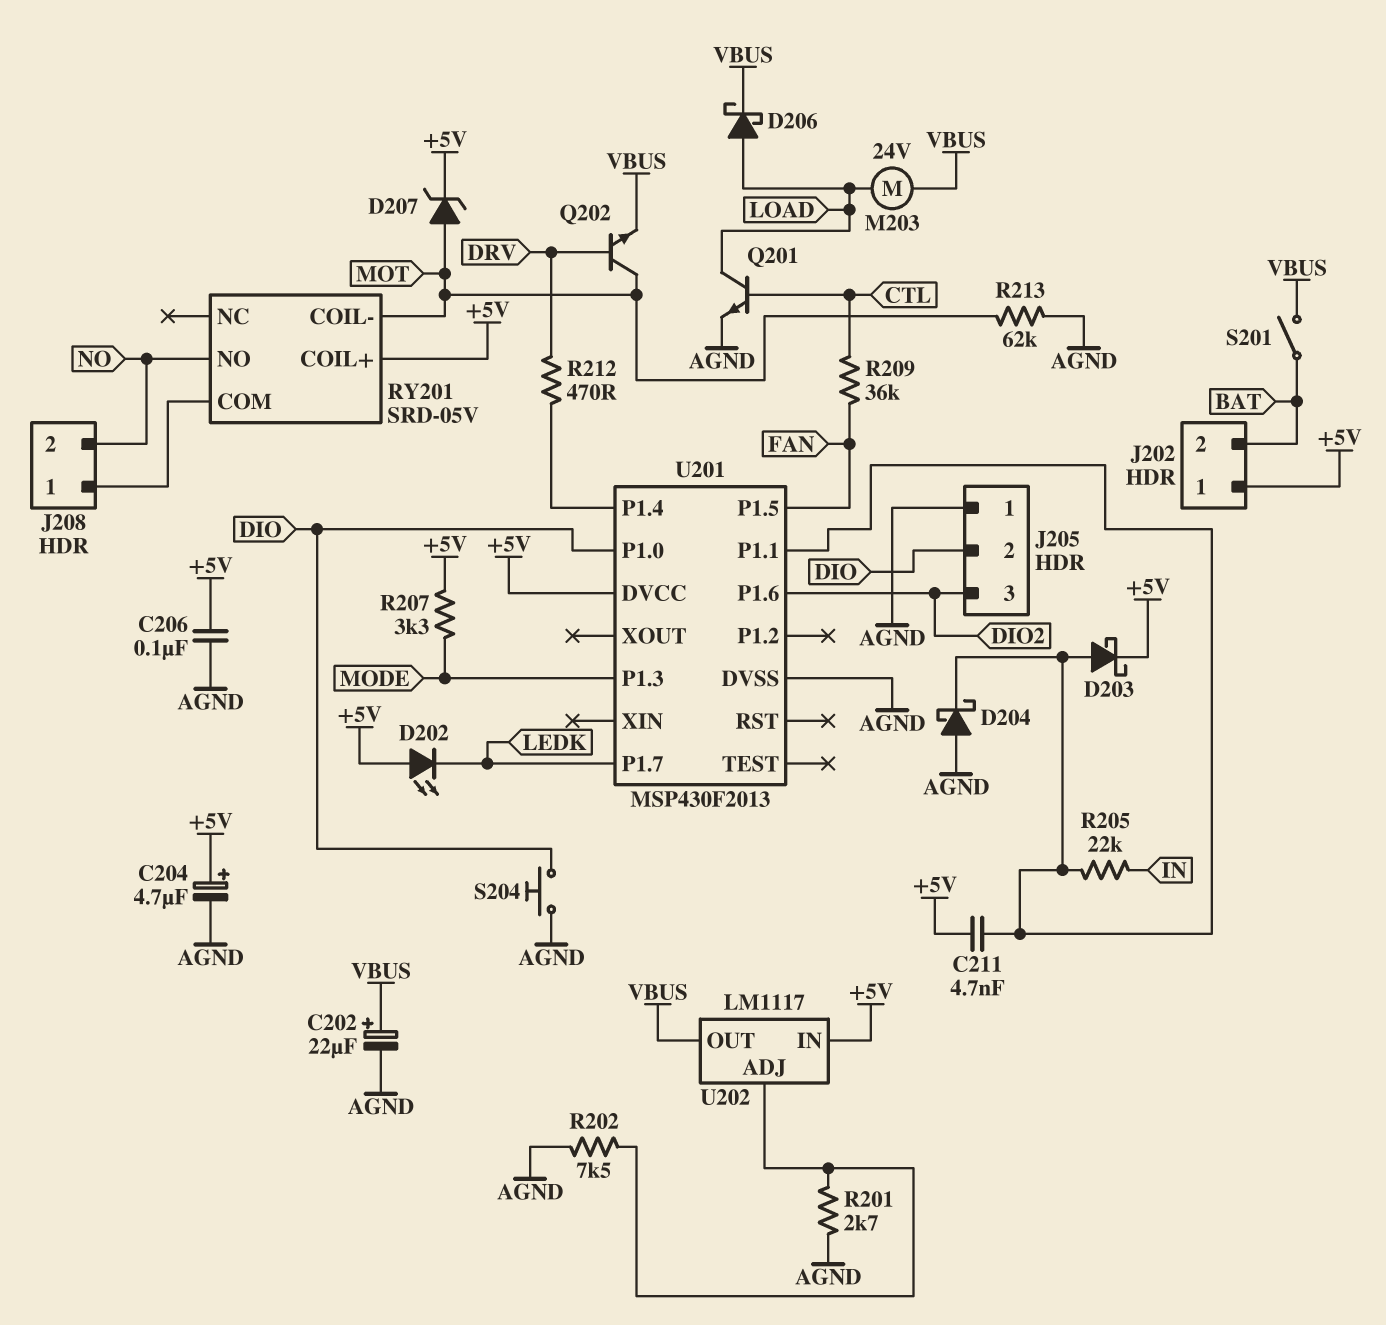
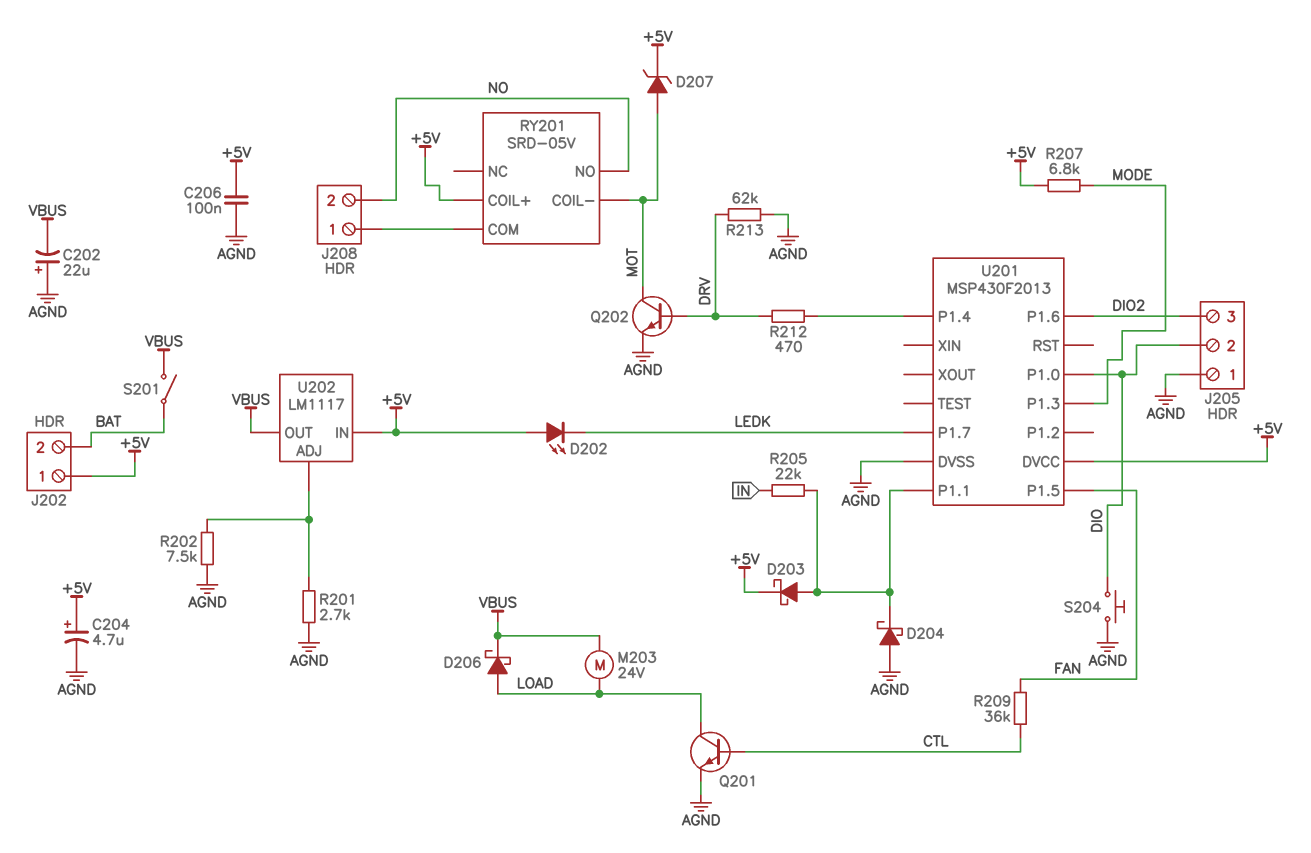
C202: 22uF (plus VBUS, minus AGND) -> 22uF (plus AGND, minus VBUS)
C211: 4.7nF (+5V, U201/P1.1) -> none
Q202: NPN (B DRV, C MOT, E VBUS) -> NPN (B DRV, C MOT, E AGND)
R207: 3.3k (+5V, MODE) -> 6.8k (+5V, MODE)
R213: 62k (AGND, MOT) -> 62k (AGND, DRV)

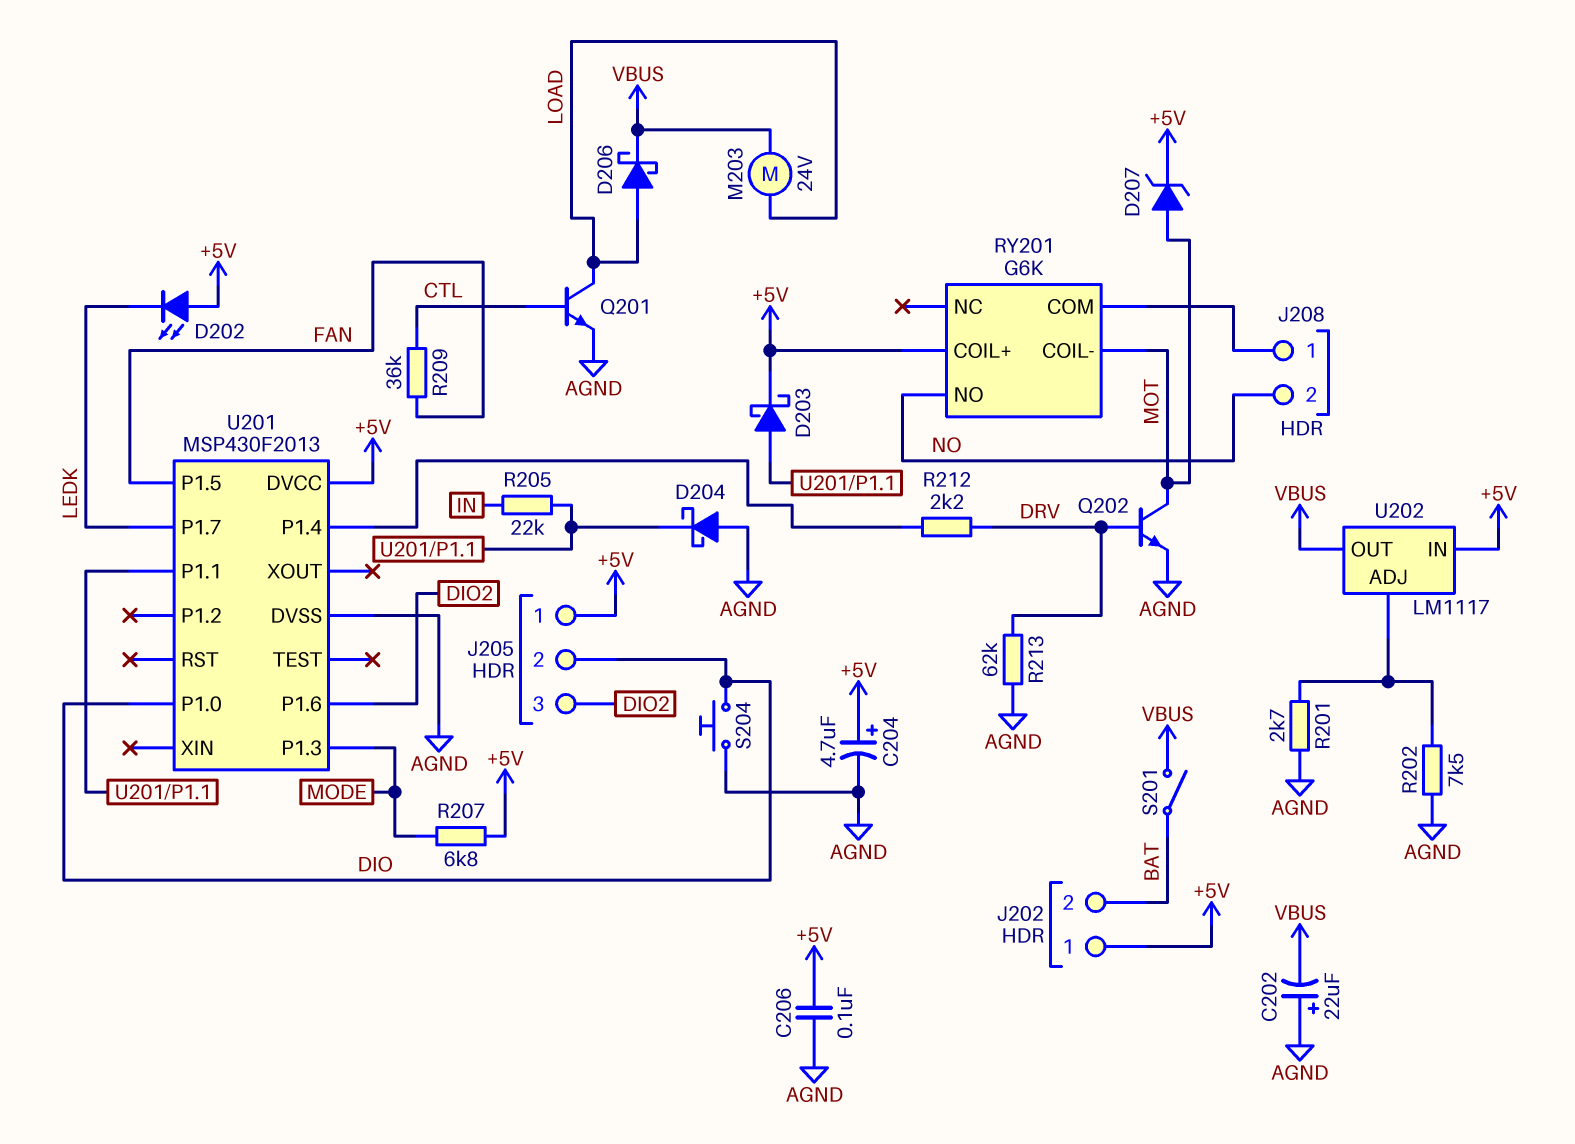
J205 pin 1: AGND -> +5V
R212: 470 (DRV, U201/P1.4) -> 2.2k (DRV, U201/P1.4)
RY201: SRD-05V -> G6K

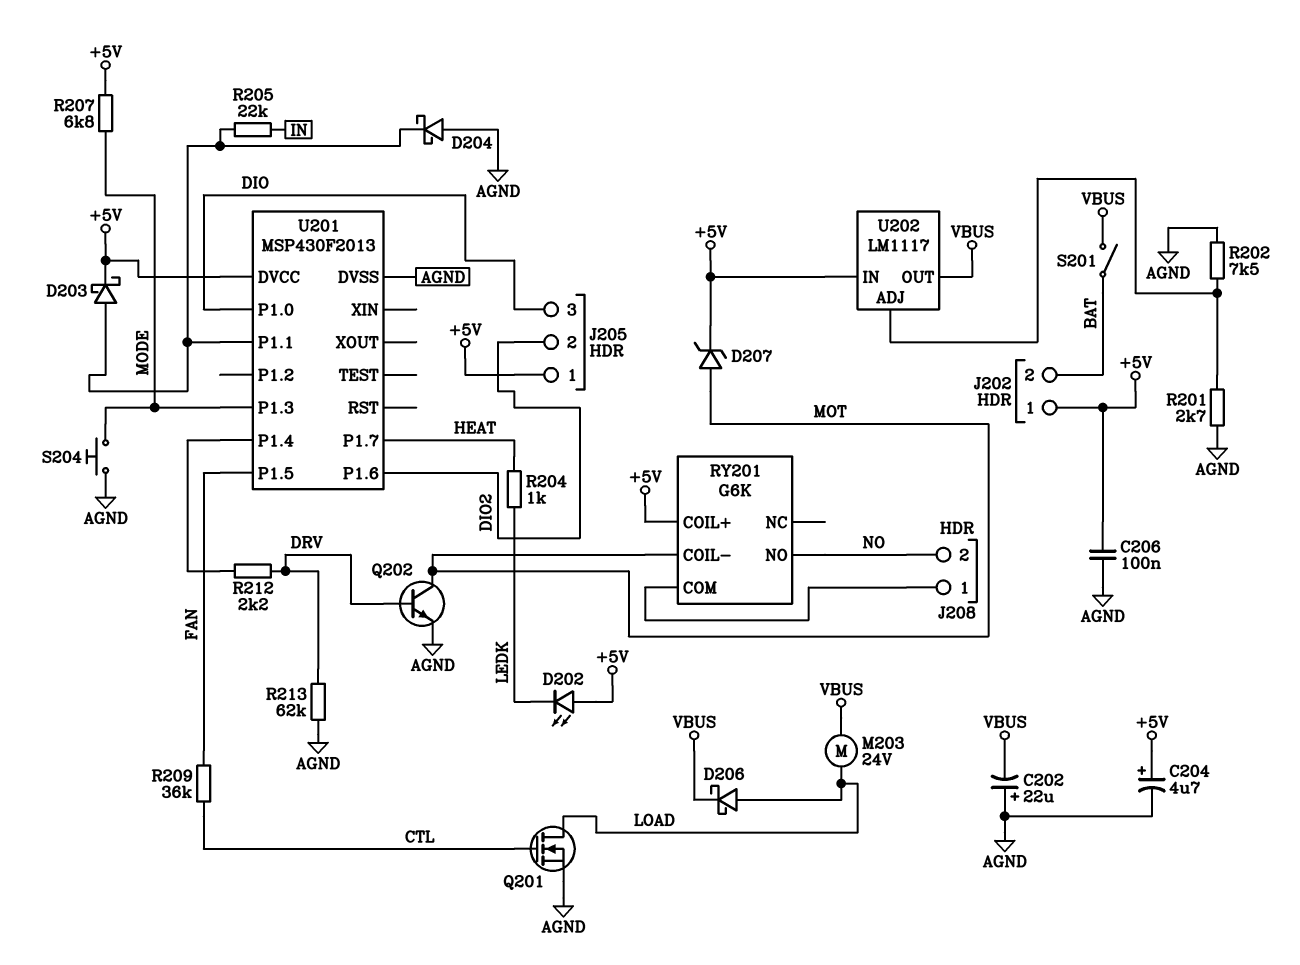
J205 pin 2: DIO -> DIO2
J205 pin 3: DIO2 -> DIO
Q201: NPN (B CTL, C LOAD, E AGND) -> NMOS (G CTL, D LOAD, S AGND)
R204: none -> 1k (HEAT, LEDK)
S204: button (AGND, DIO) -> button (AGND, MODE)
U201 pin P1.7: LEDK -> HEAT

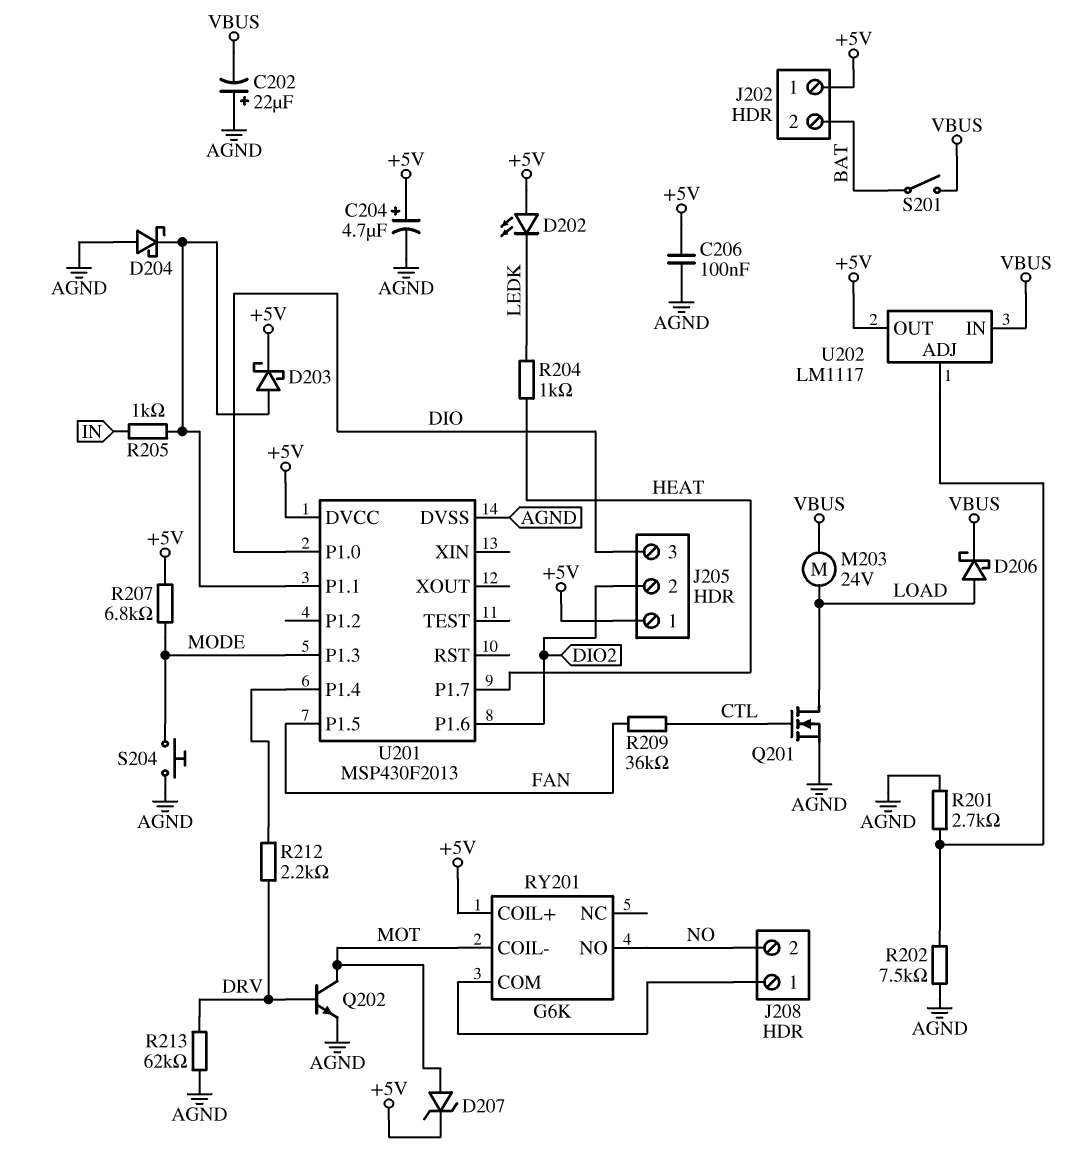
R205: 22k (IN, U201/P1.1) -> 1k (IN, U201/P1.1)
U202 pin IN: +5V -> VBUS
U202 pin OUT: VBUS -> +5V

